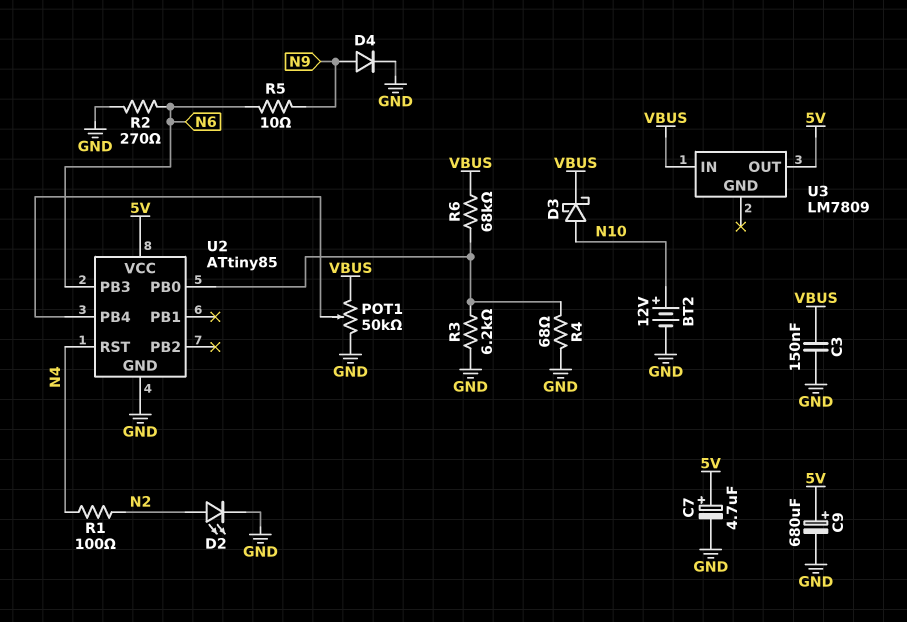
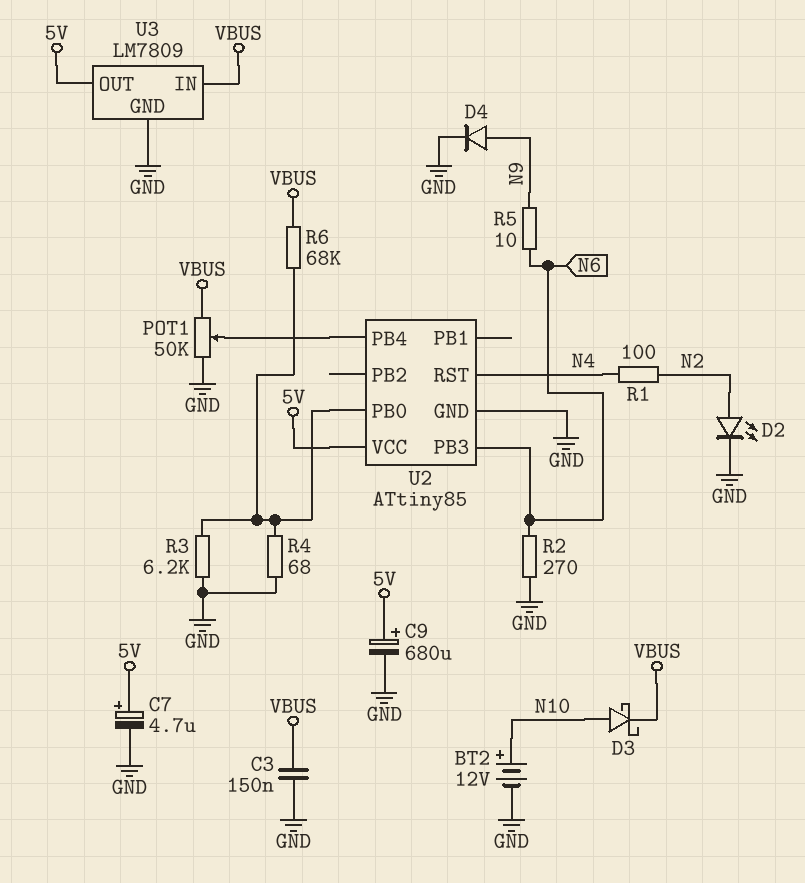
U3 pin GND: none -> GND

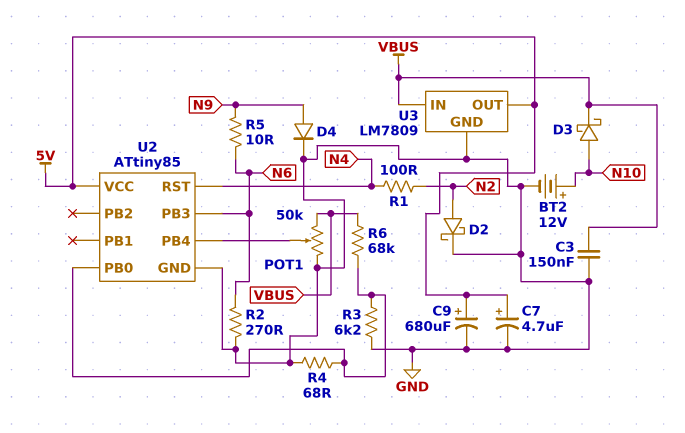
D2: LED (A N2, K GND) -> schottky (A N2, K GND)

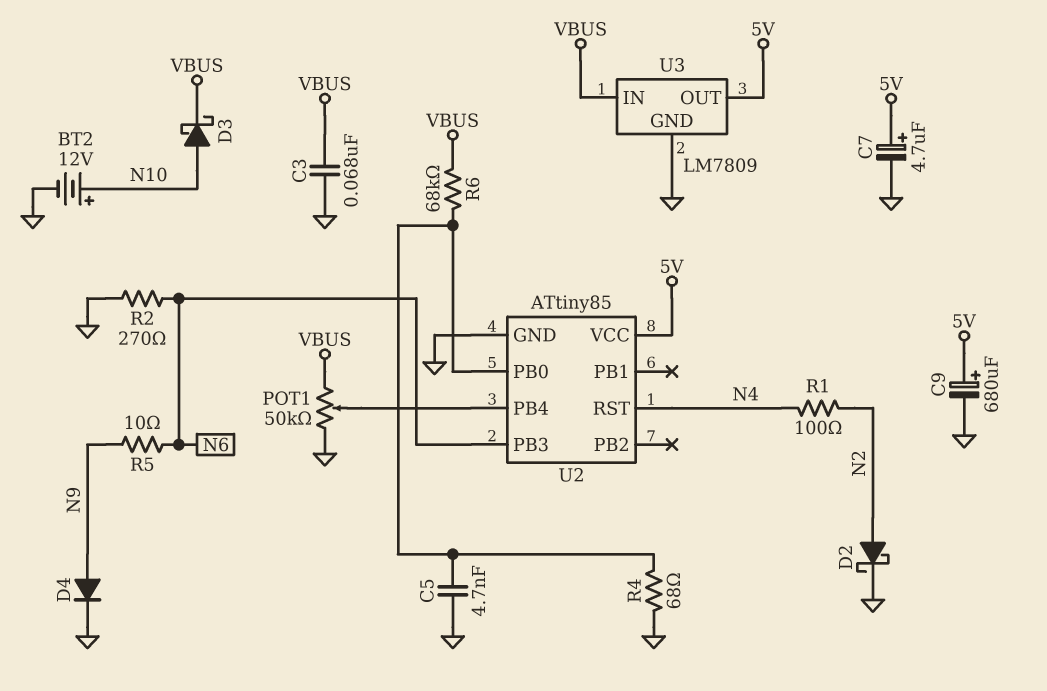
C3: 150nF (GND, VBUS) -> 68nF (GND, VBUS)
C5: none -> 4.7nF (GND, U2/PB0)
R3: 6.2k (GND, U2/PB0) -> none

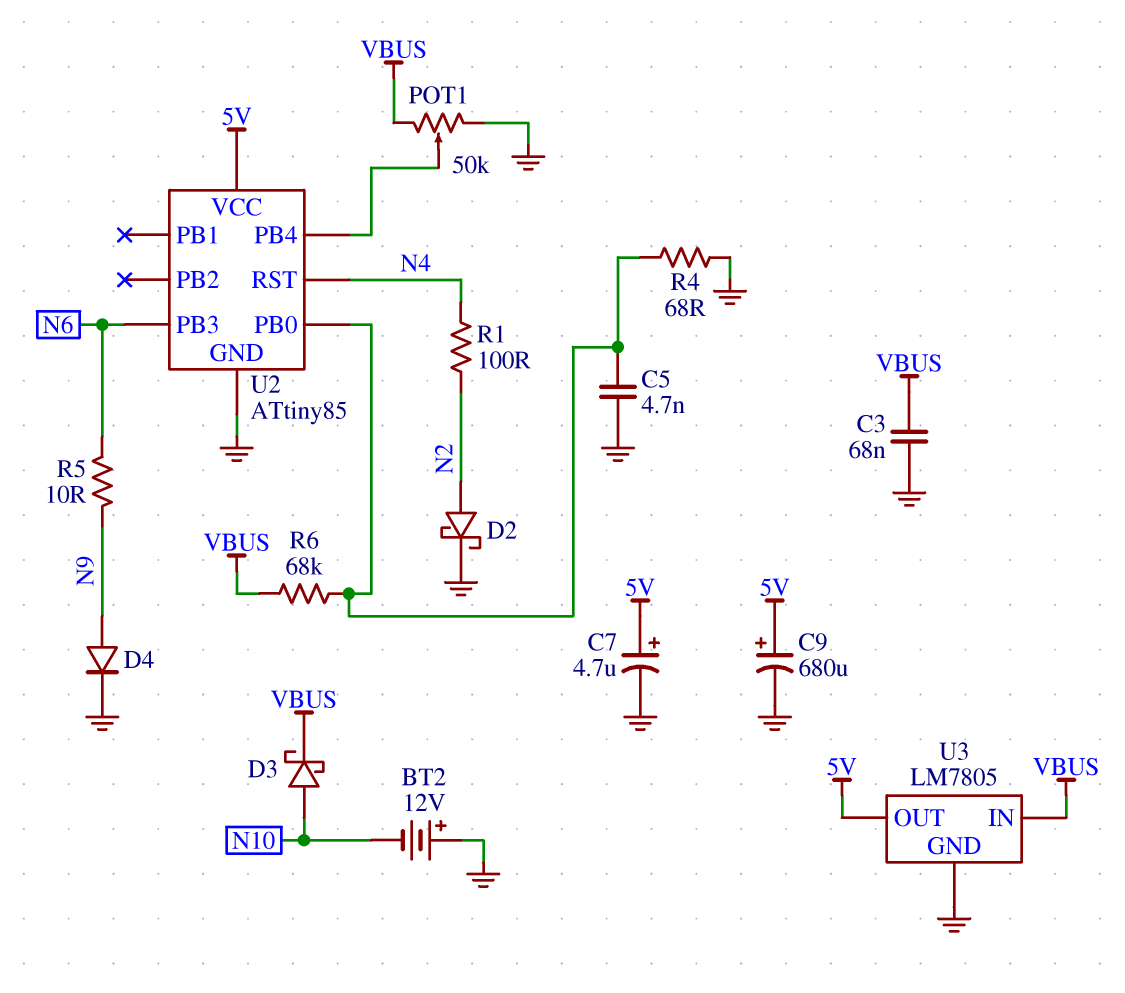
BT2: 12V (plus N10, minus GND) -> 12V (plus GND, minus N10)
R2: 270 (GND, N6) -> none
U3: LM7809 -> LM7805

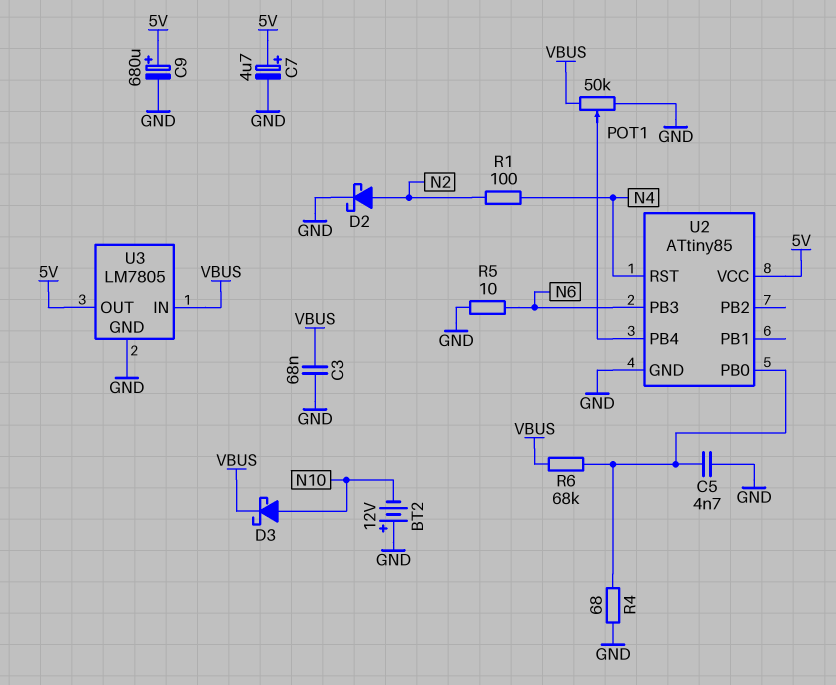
D4: diode (A N9, K GND) -> none
R5: 10 (N6, N9) -> 10 (GND, N6)

